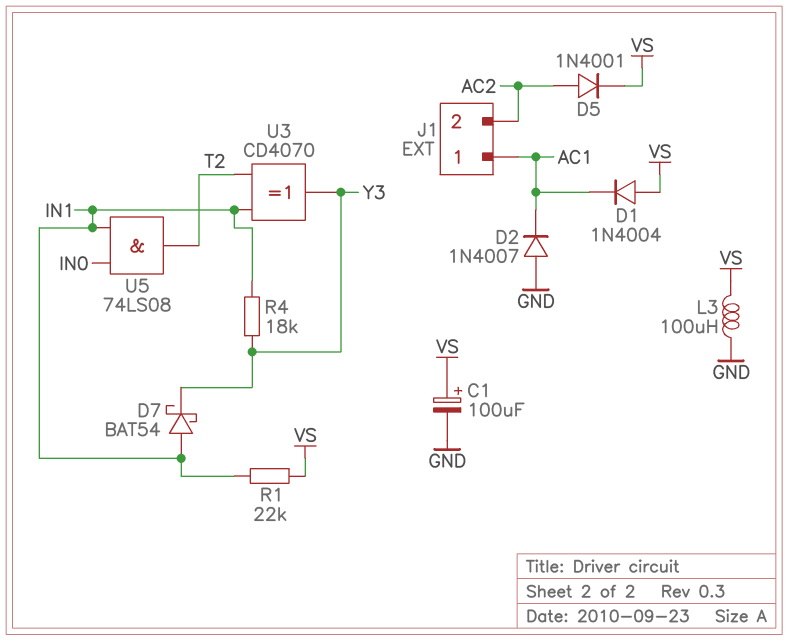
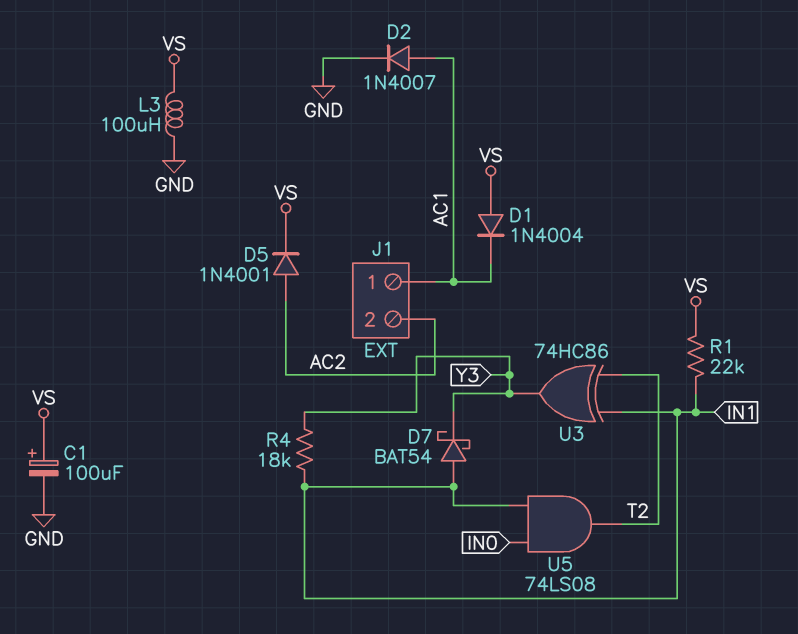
D2: diode 1N4007 (A GND, K AC1) -> diode 1N4007 (A AC1, K GND)
U3: XOR CD4070 (in IN1, in T2, out Y3) -> XOR 74HC86 (in IN1, in T2, out Y3)

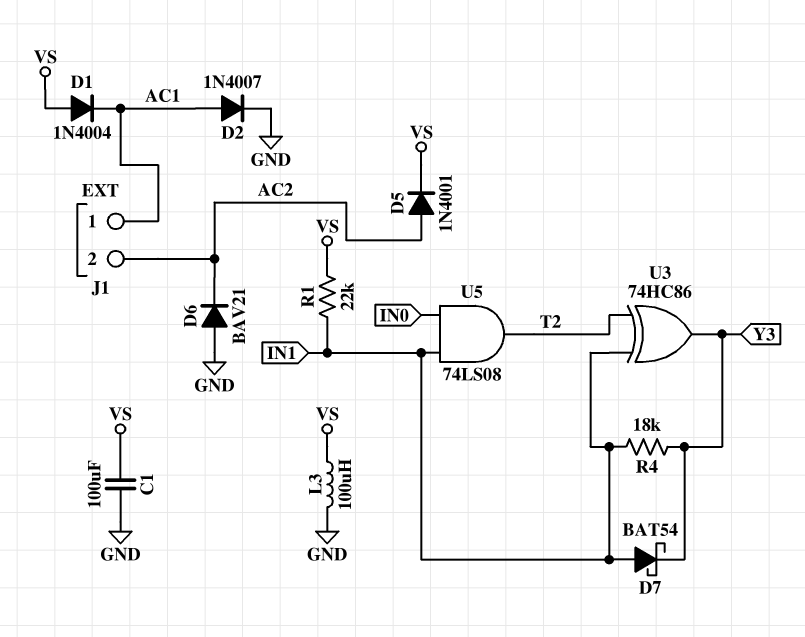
C1: 100uF (plus VS, minus GND) -> 100uF (GND, VS)
D6: none -> diode BAV21 (A GND, K AC2)

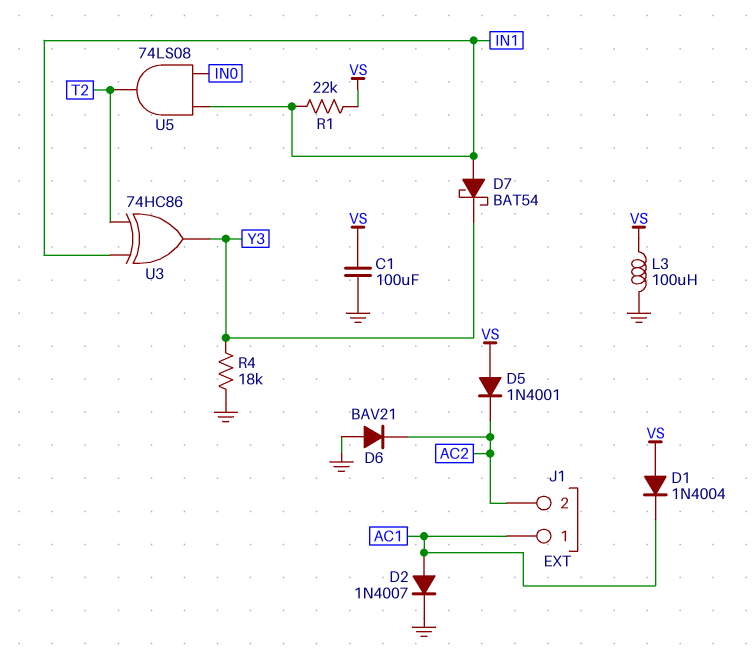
D5: diode 1N4001 (A AC2, K VS) -> diode 1N4001 (A VS, K AC2)
R4: 18k (IN1, Y3) -> 18k (GND, Y3)

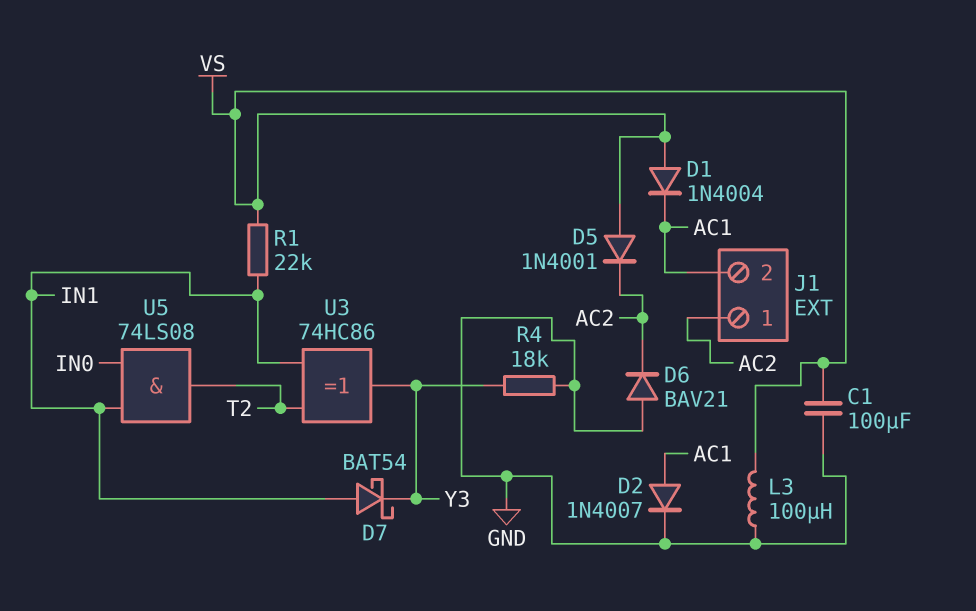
J1 pin 1: AC1 -> AC2
J1 pin 2: AC2 -> AC1

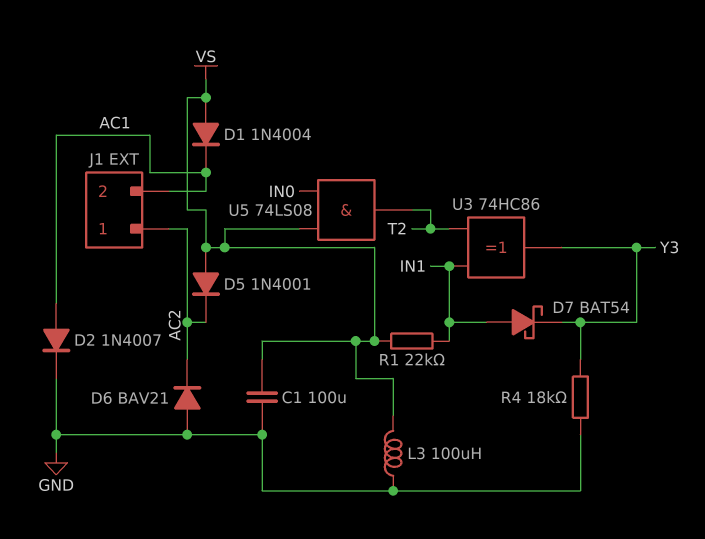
U5: AND 74LS08 (in IN0, in IN1, out T2) -> AND 74LS08 (in IN0, in VS, out T2)

